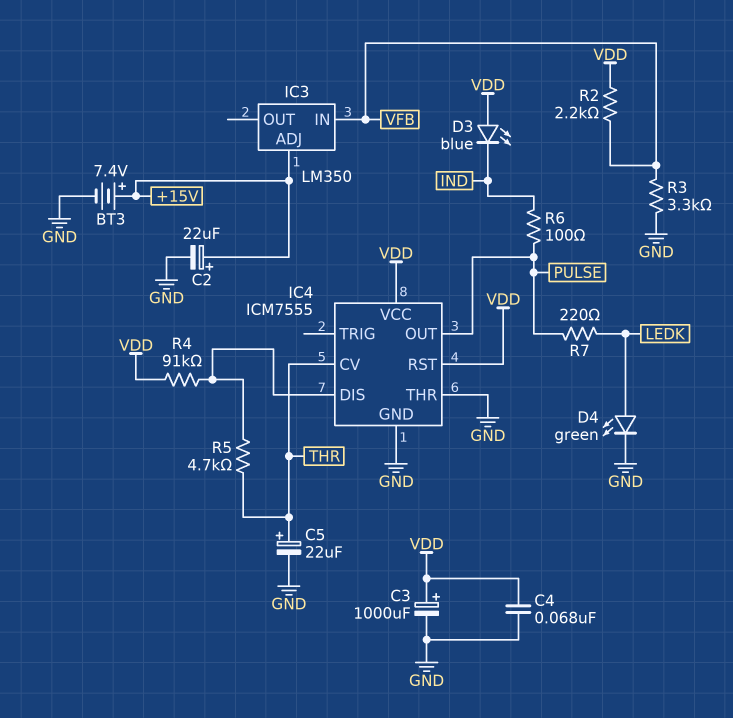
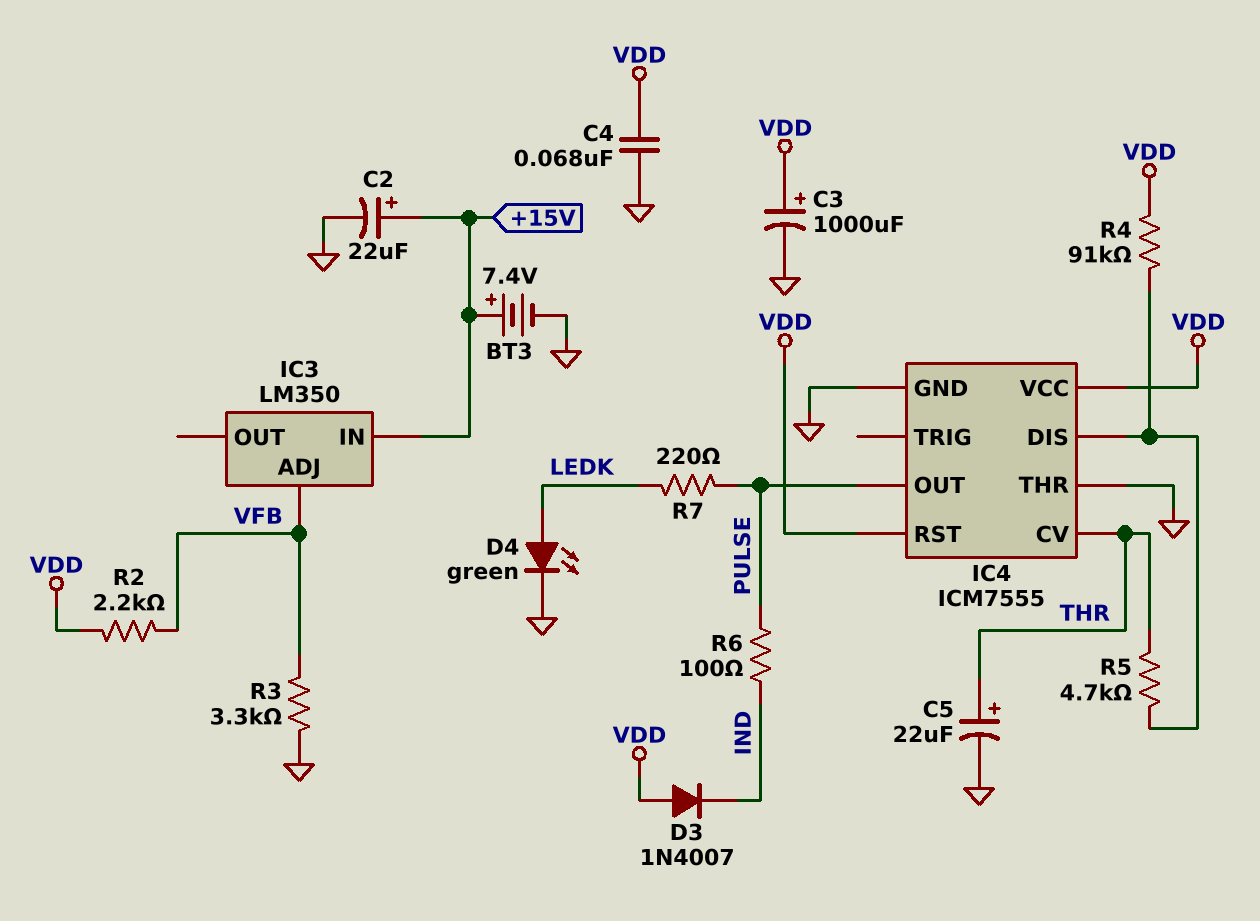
D3: LED blue (A VDD, K IND) -> diode 1N4007 (A VDD, K IND)
IC3 pin ADJ: +15V -> VFB
IC3 pin IN: VFB -> +15V

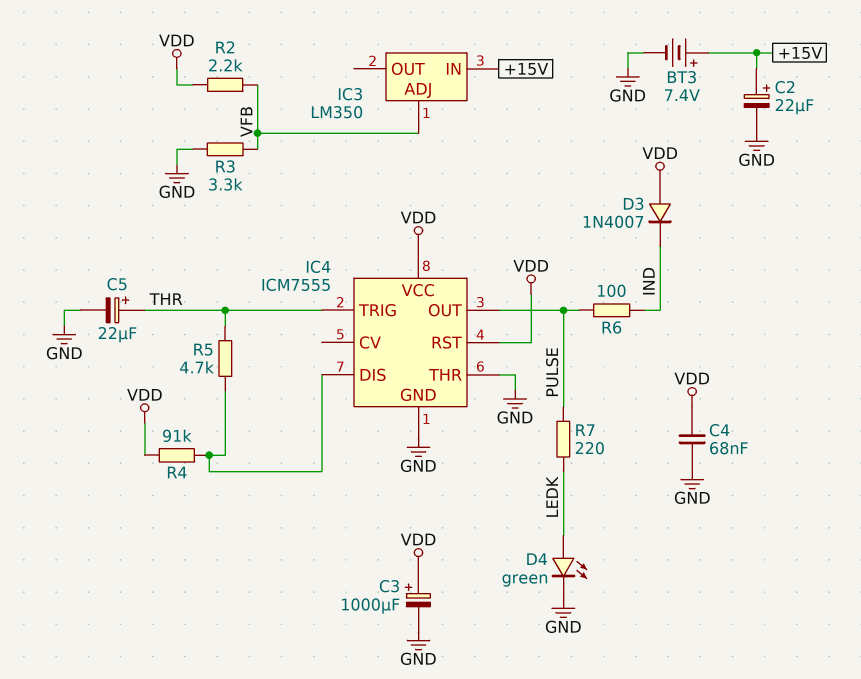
IC4 pin CV: THR -> none
IC4 pin TRIG: none -> THR

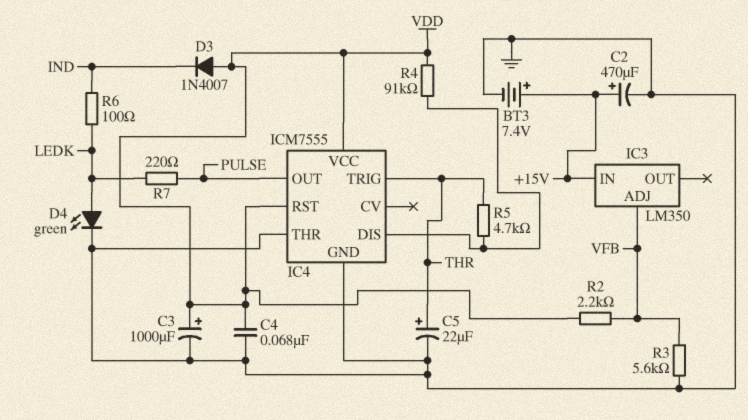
C2: 22uF (plus +15V, minus GND) -> 470uF (plus +15V, minus GND)
R3: 3.3k (GND, VFB) -> 5.6k (GND, VFB)
R6: 100 (IND, PULSE) -> 100 (IND, LEDK)

